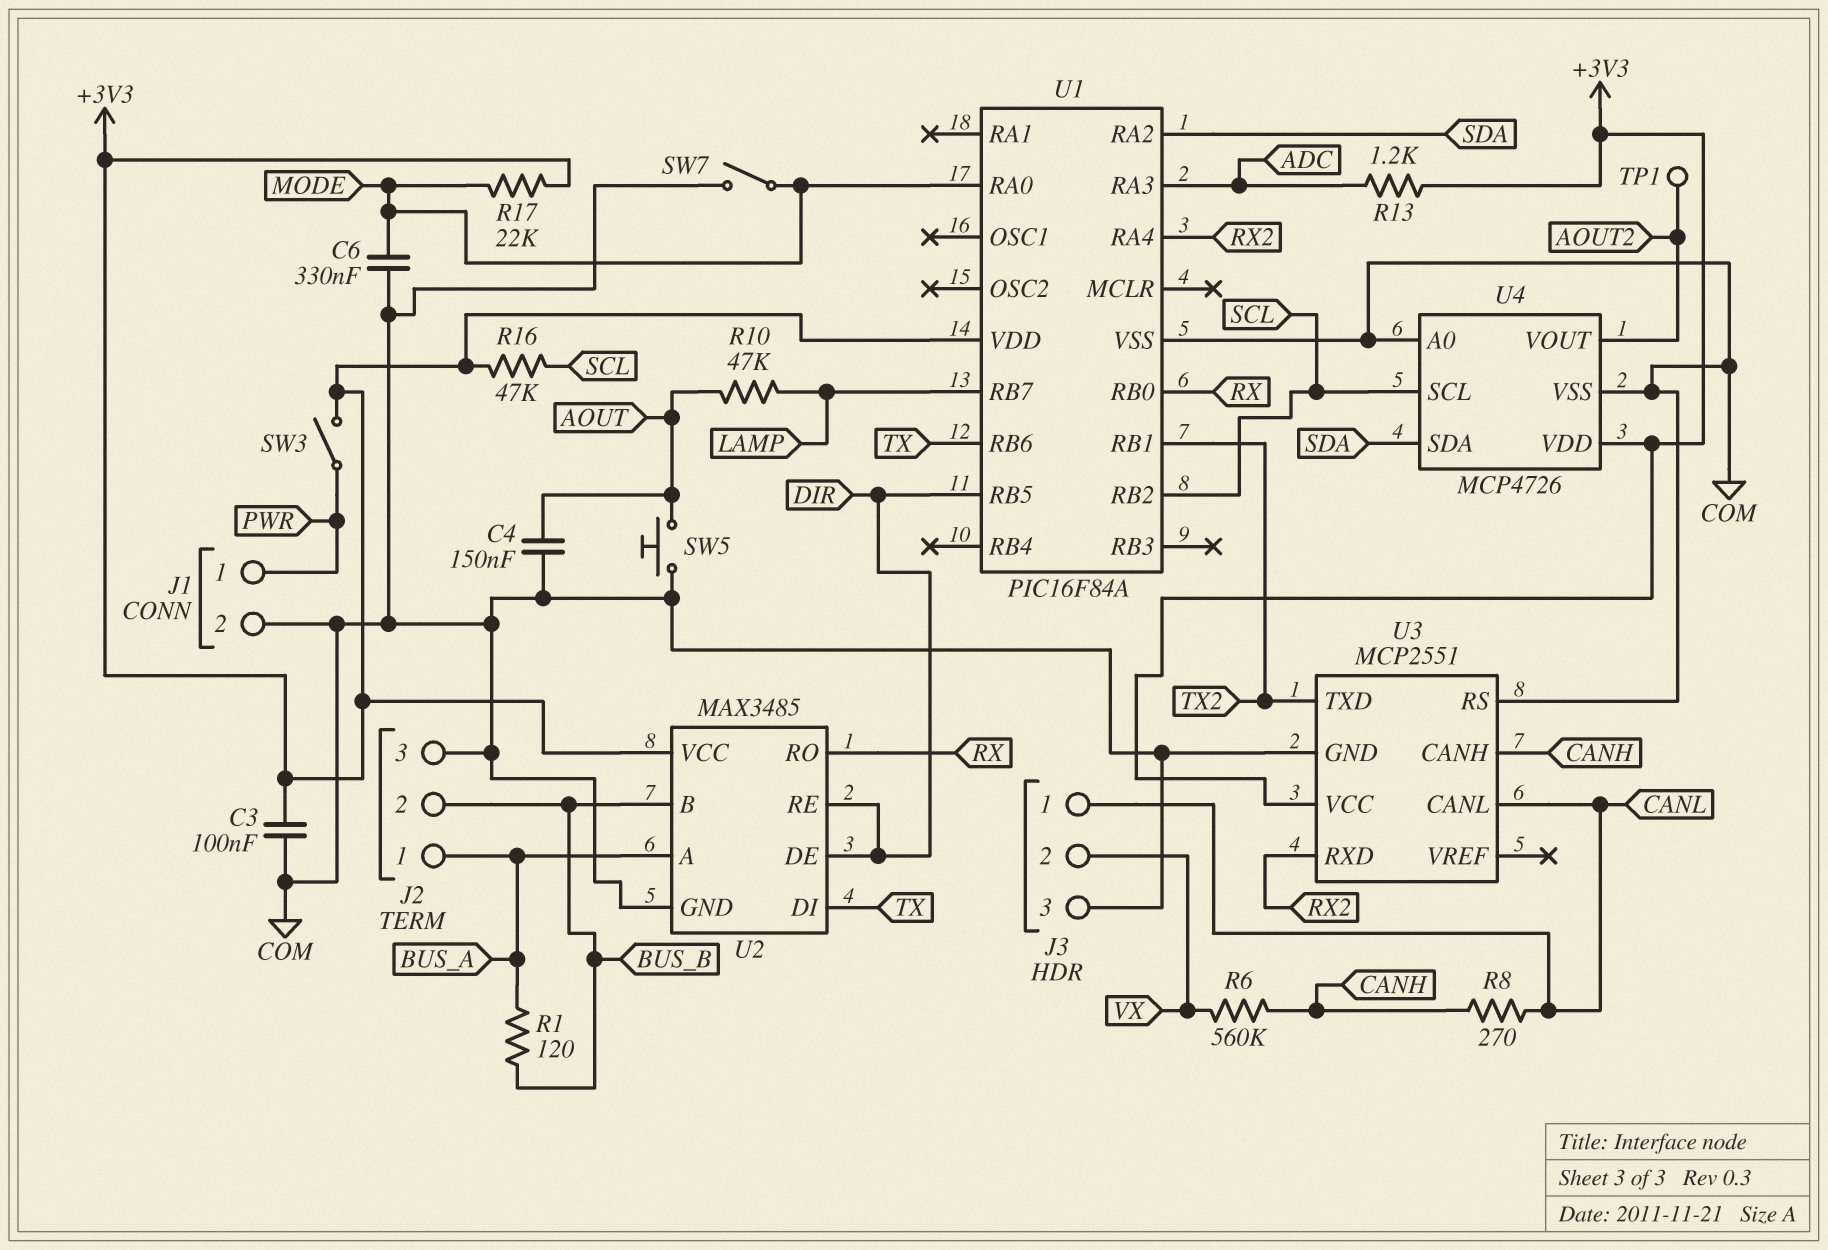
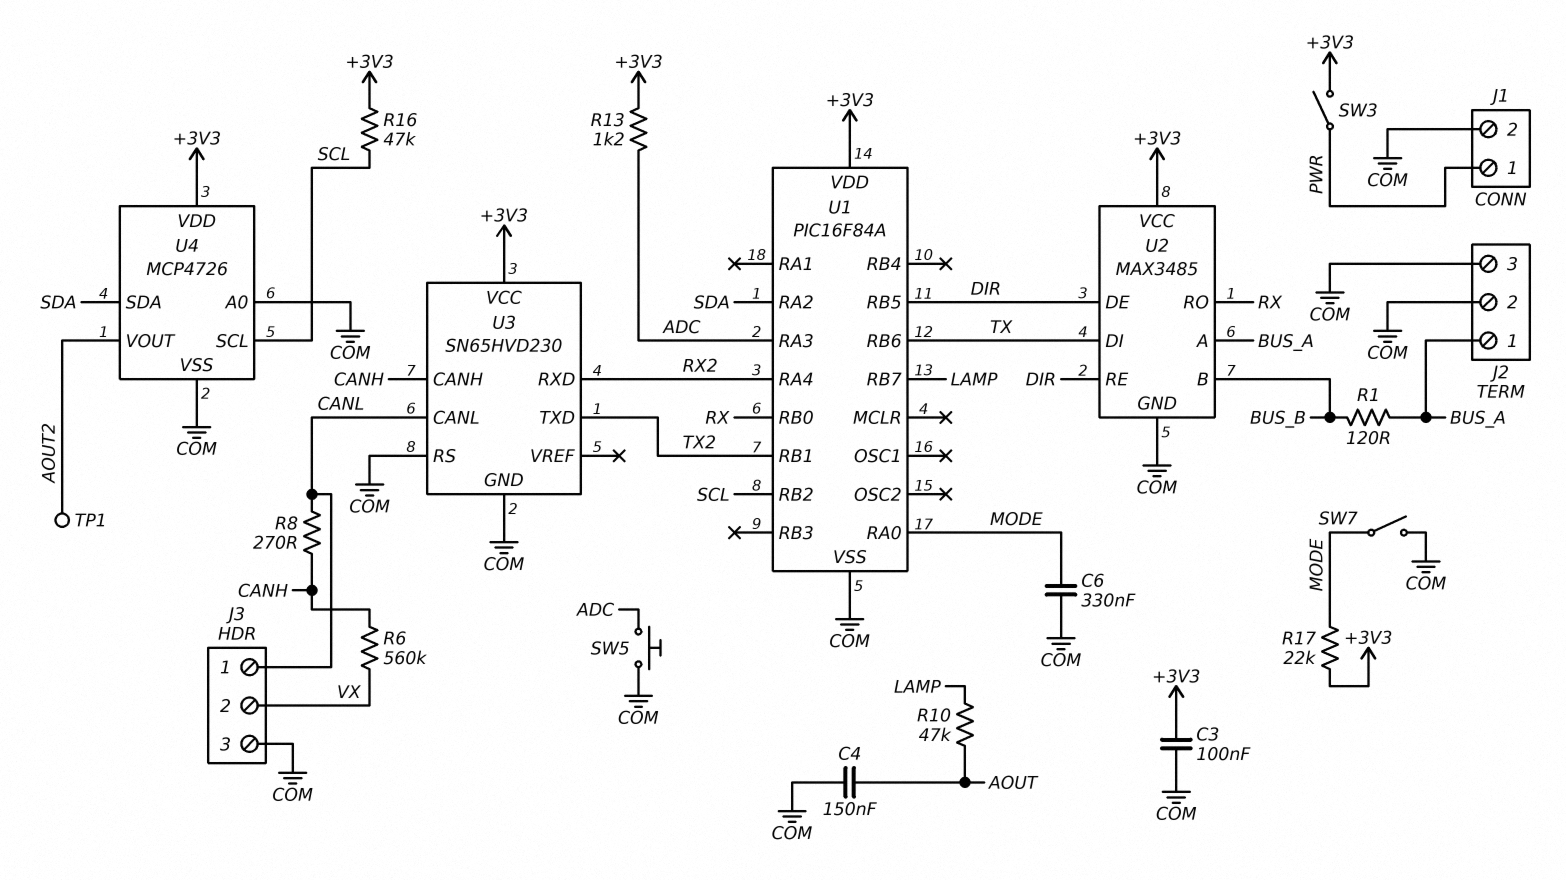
J2 pin 2: BUS_B -> COM
SW5: button (AOUT, COM) -> button (ADC, COM)
U3: MCP2551 -> SN65HVD230

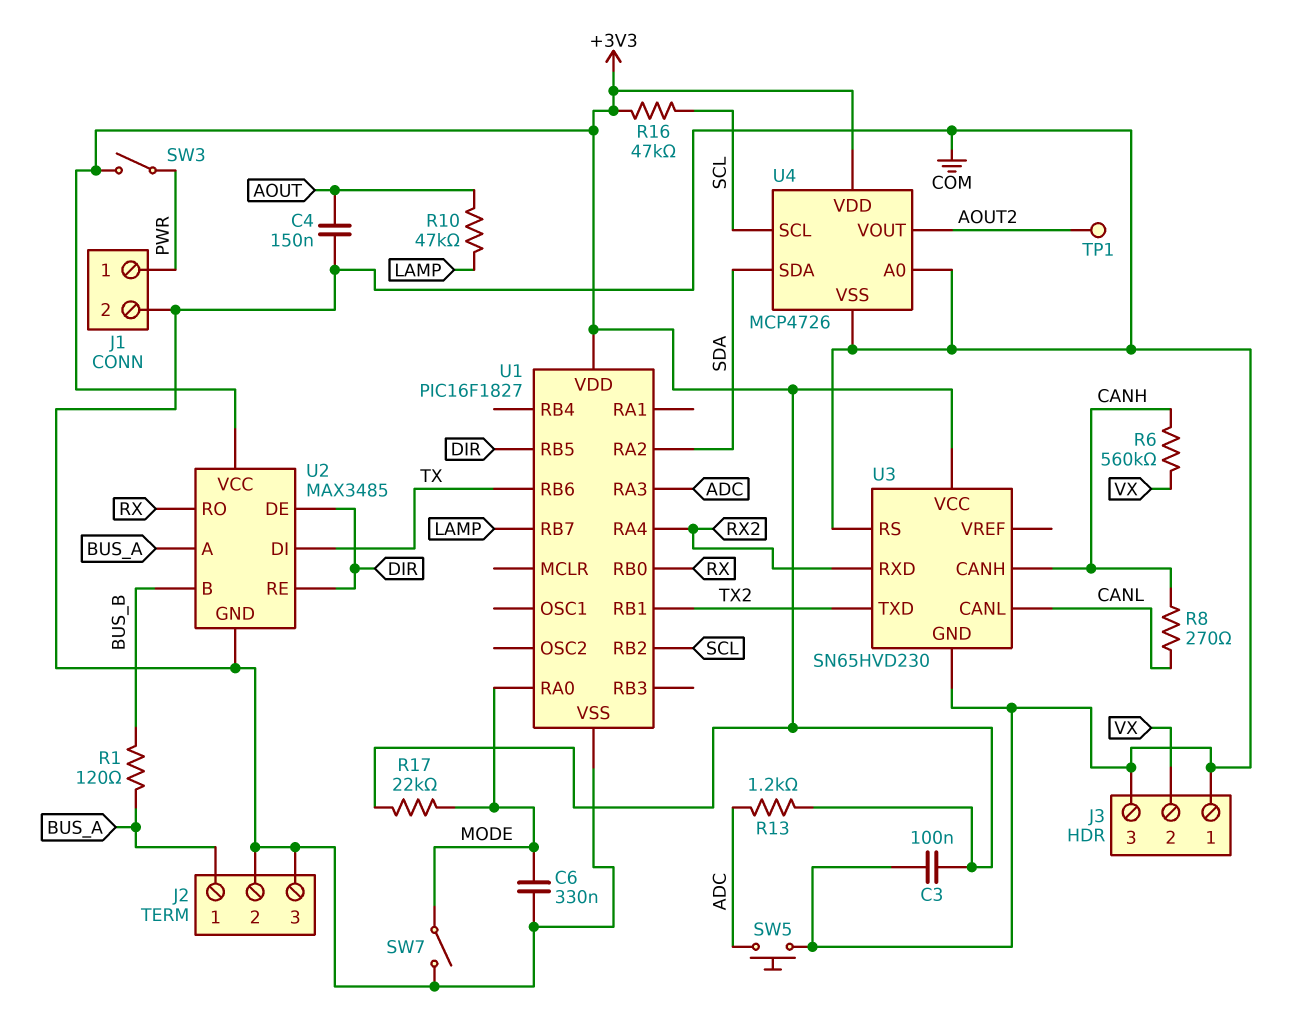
J3 pin 1: CANL -> COM
U1: PIC16F84A -> PIC16F1827

